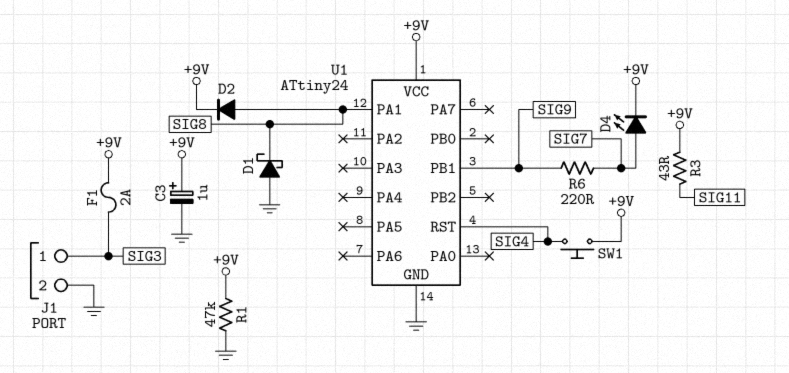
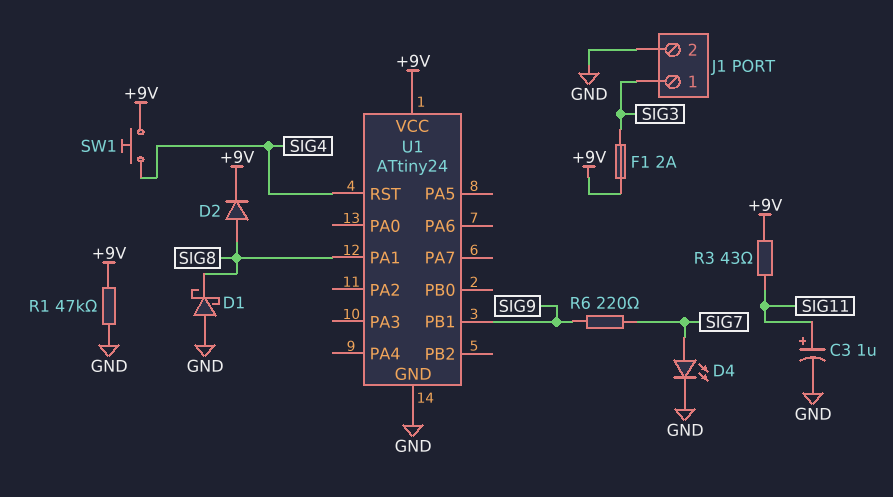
C3: 1uF (plus +9V, minus GND) -> 1uF (plus SIG11, minus GND)
D4: LED (A SIG7, K +9V) -> LED (A SIG7, K GND)

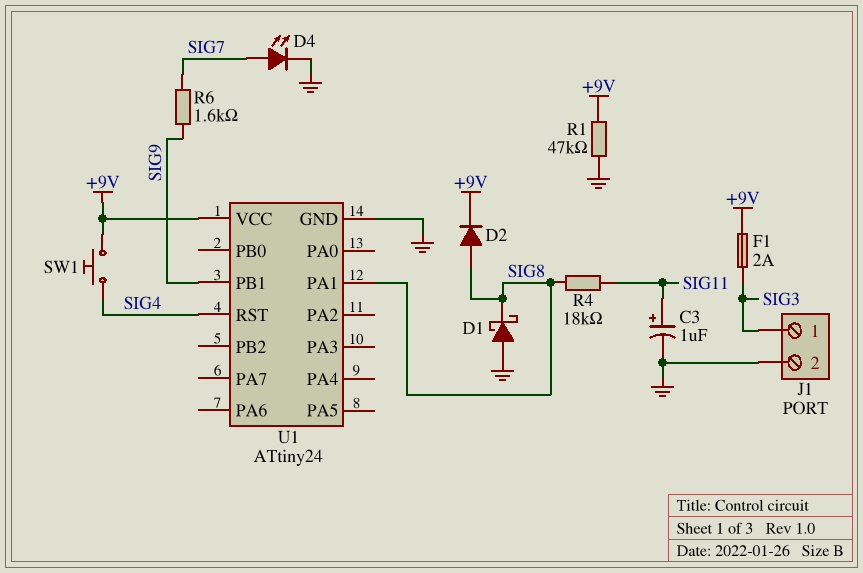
R3: 43 (+9V, SIG11) -> none
R4: none -> 18k (SIG8, SIG11)
R6: 220 (SIG7, SIG9) -> 1.6k (SIG7, SIG9)

